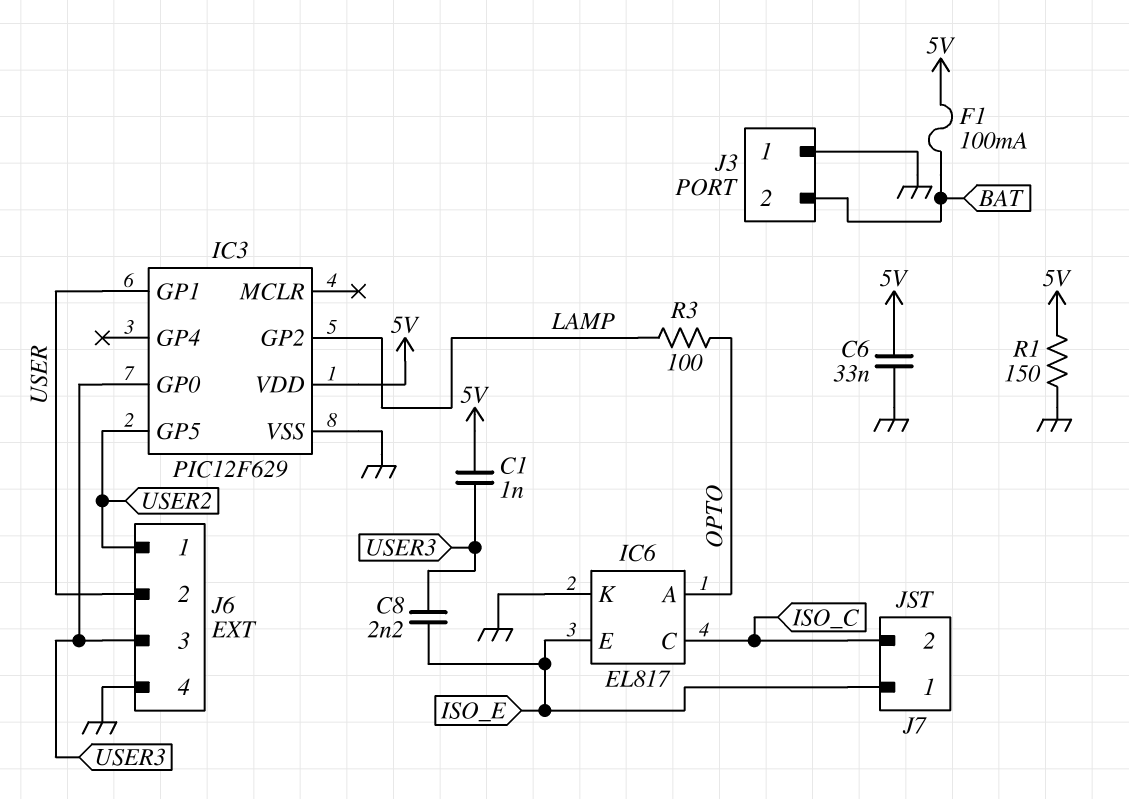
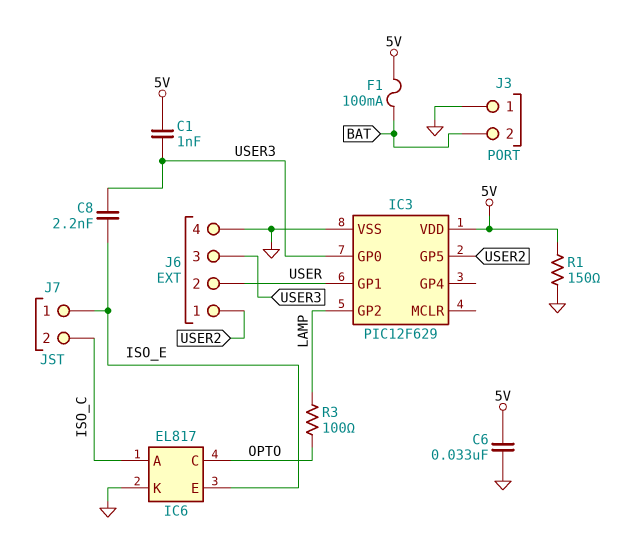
IC6 pin A: OPTO -> ISO_C
IC6 pin C: ISO_C -> OPTO

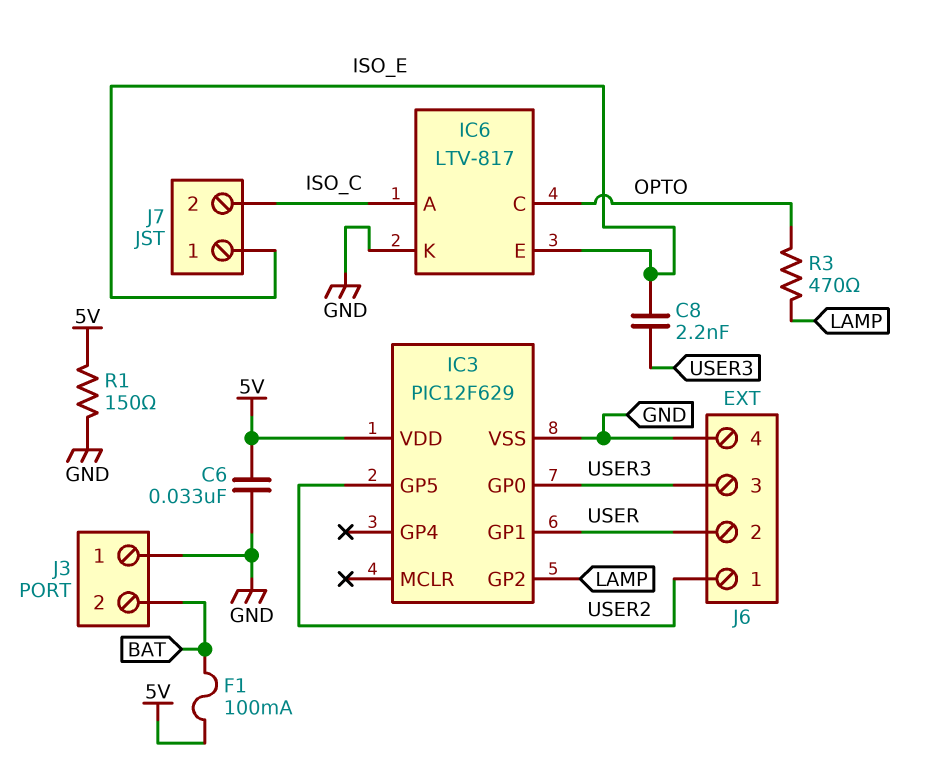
C1: 1nF (5V, USER3) -> none
IC6: EL817 -> LTV-817
R3: 100 (LAMP, OPTO) -> 470 (LAMP, OPTO)

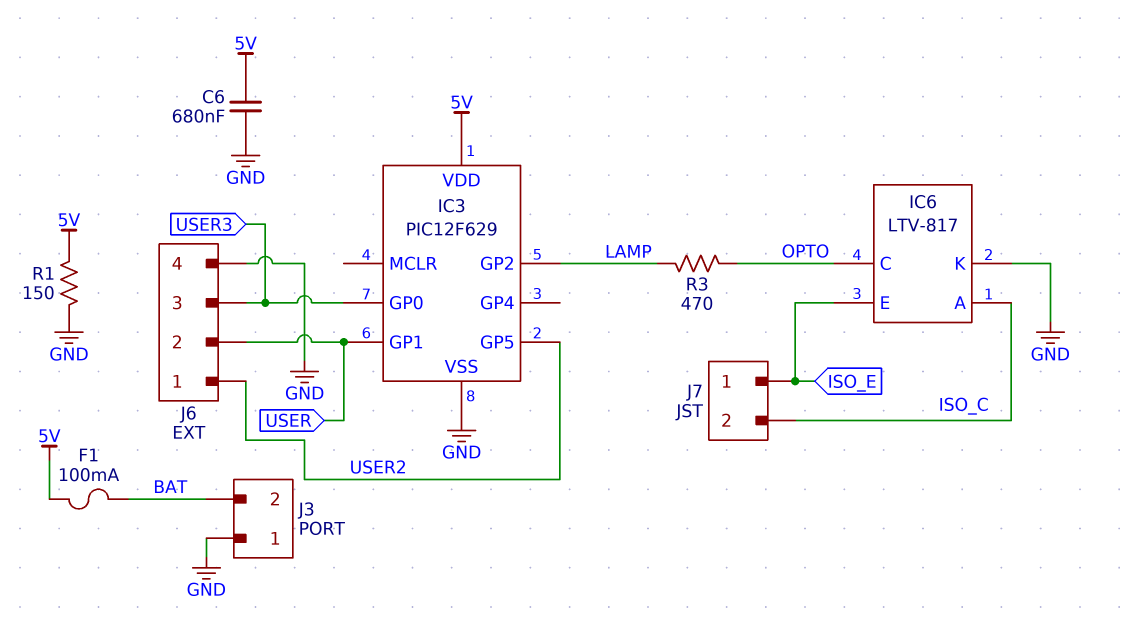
C6: 33nF (5V, GND) -> 680nF (5V, GND)
C8: 2.2nF (ISO_E, USER3) -> none

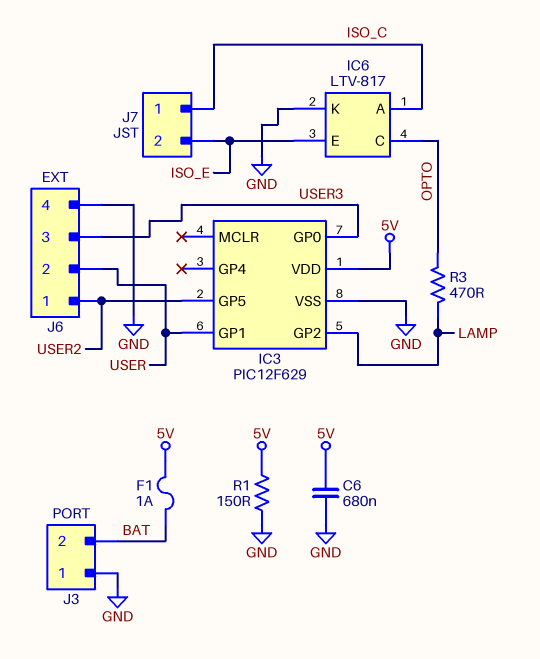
F1: 100mA (5V, BAT) -> 1A (5V, BAT)
J7 pin 1: ISO_E -> ISO_C
J7 pin 2: ISO_C -> ISO_E

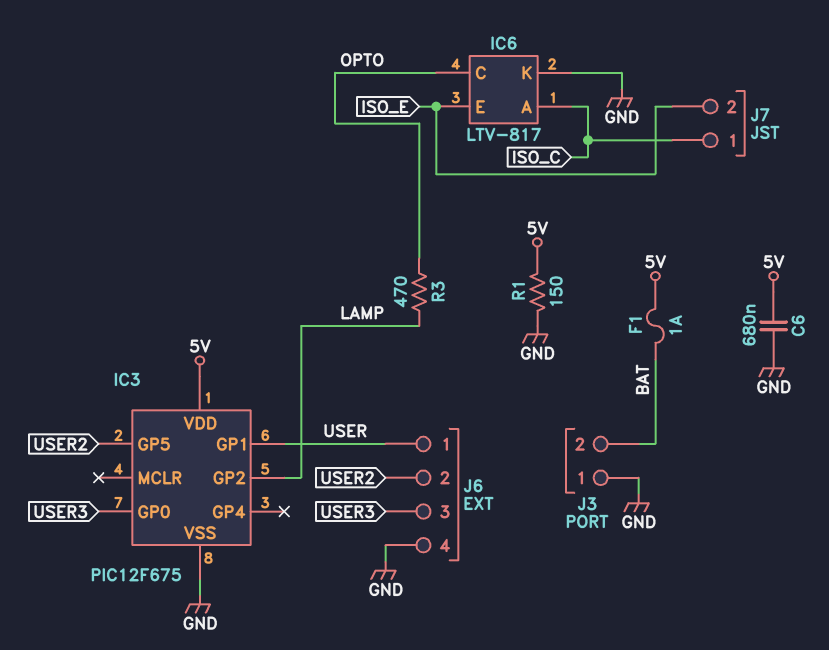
IC3: PIC12F629 -> PIC12F675
J6 pin 1: USER2 -> USER
J6 pin 2: USER -> USER2

